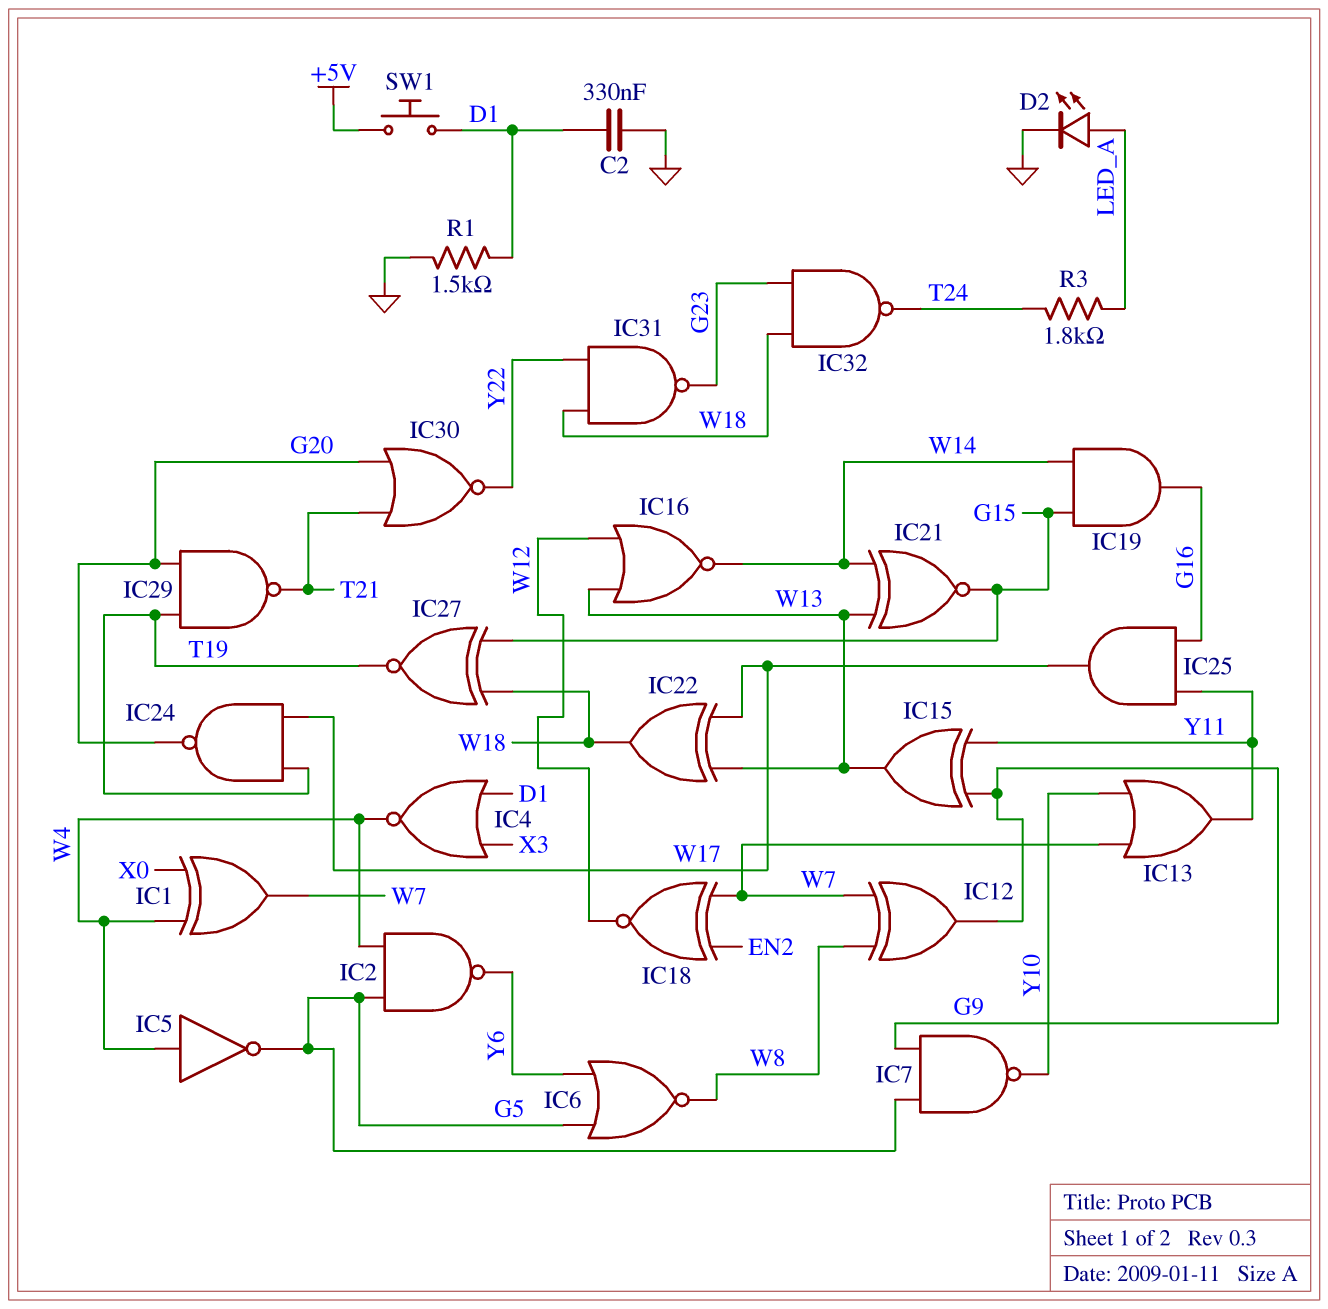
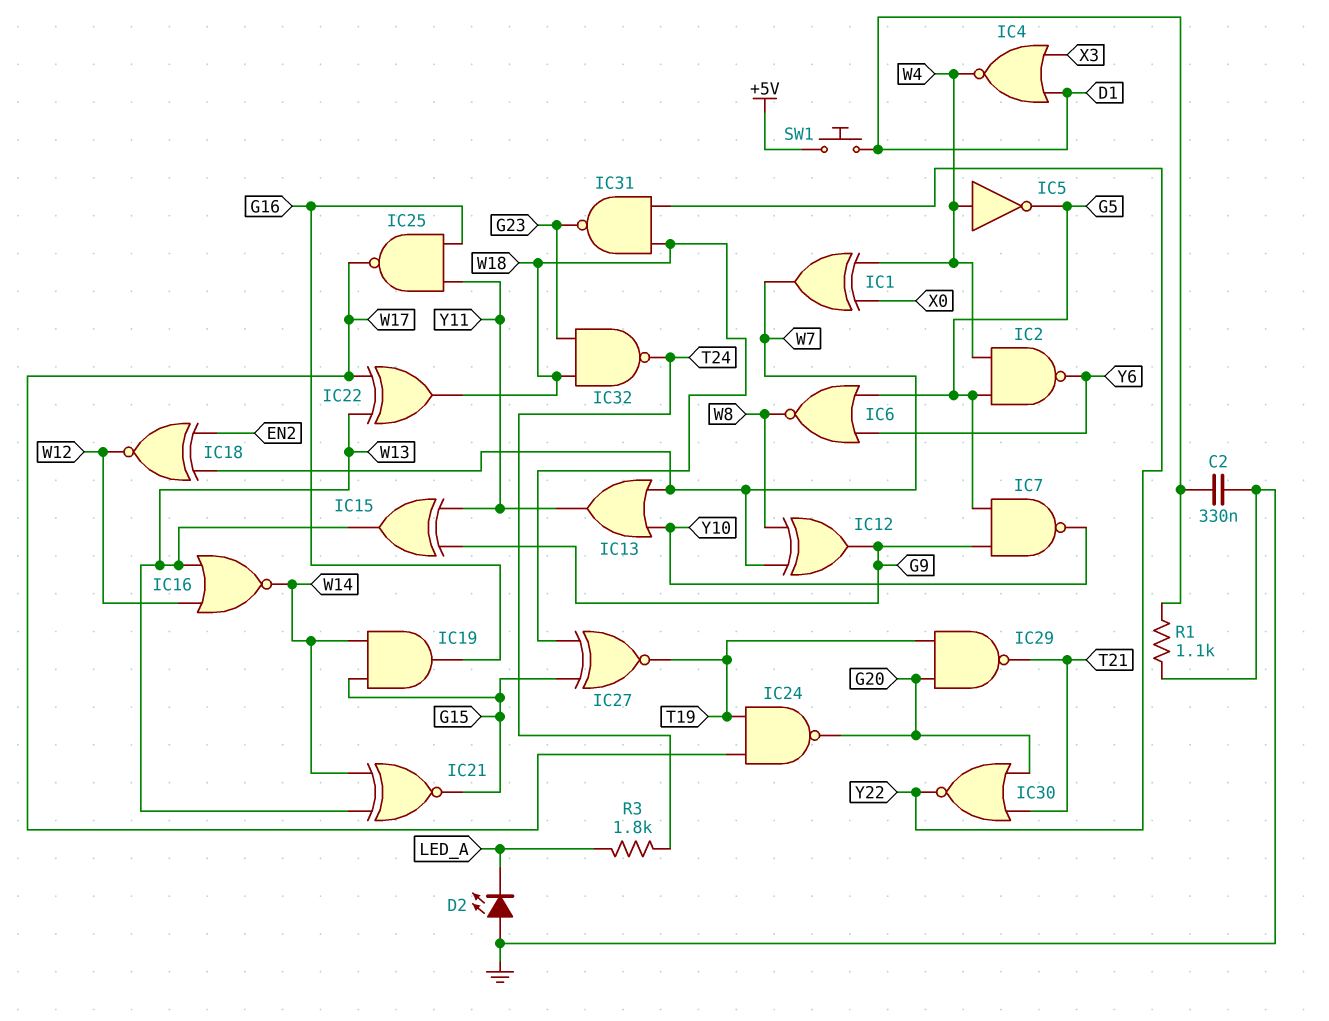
D2: LED (A LED_A, K GND) -> LED (A GND, K LED_A)
IC25: AND (in G16, in Y11, out W17) -> NAND (in G16, in Y11, out W17)
R1: 1.5k (D1, GND) -> 1.1k (D1, GND)

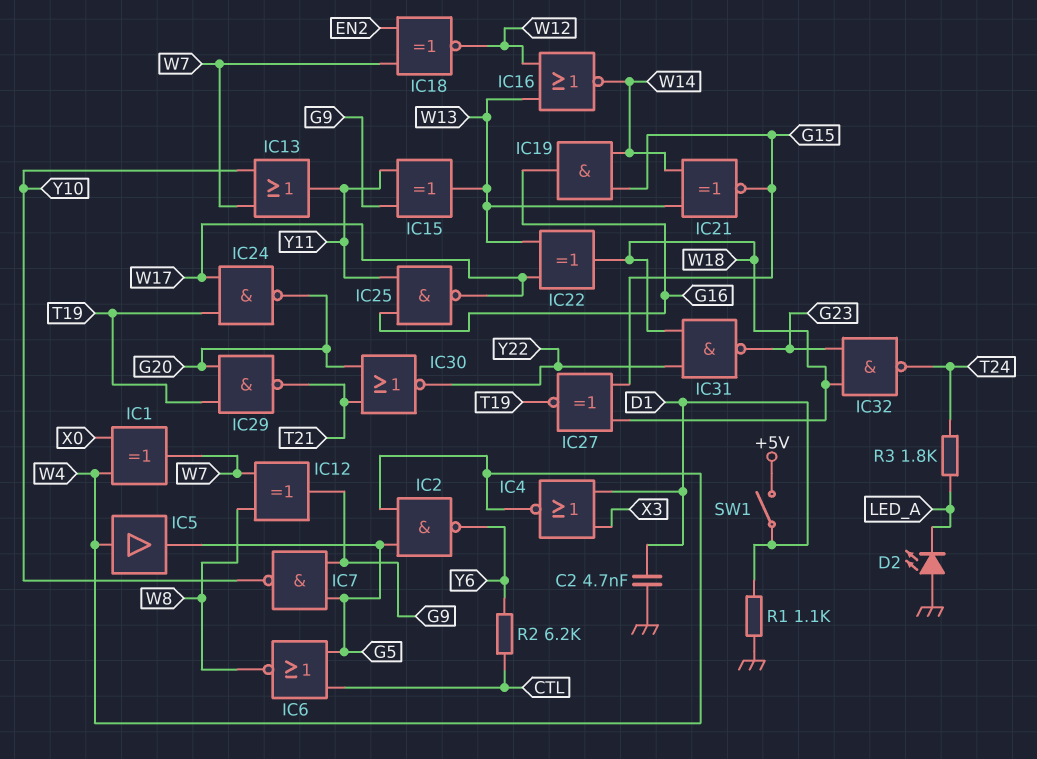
C2: 330nF (D1, GND) -> 4.7nF (D1, GND)
IC5: NOT (in W4, out G5) -> buffer (in W4, out G5)
IC6: NOR (in G5, in Y6, out W8) -> NOR (in CTL, in G5, out W8)
R2: none -> 6.2k (CTL, Y6)
SW1: button (+5V, D1) -> switch (+5V, D1)

